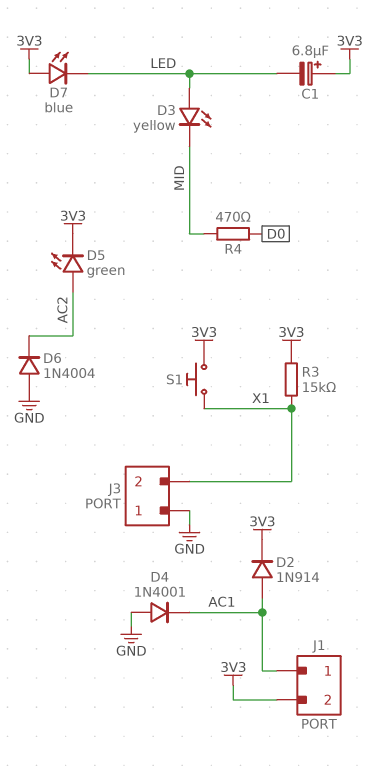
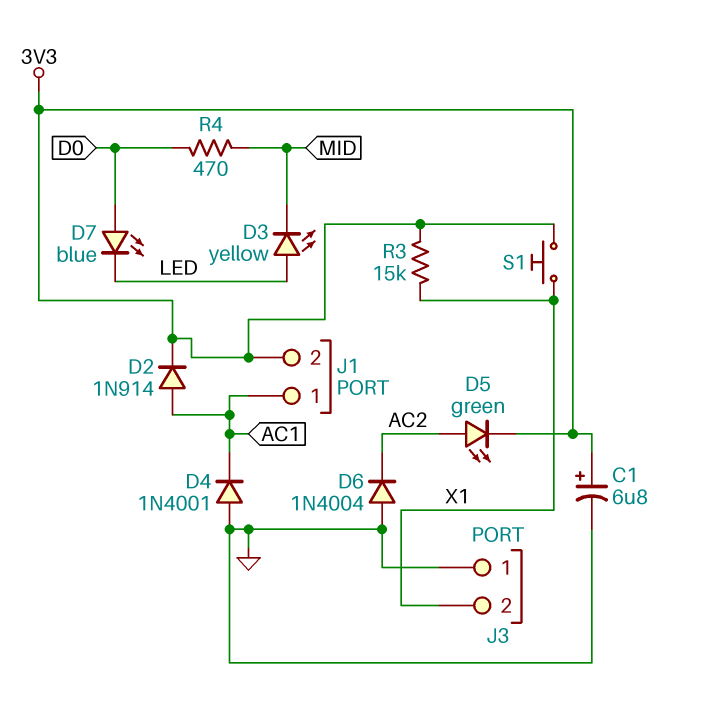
C1: 6.8uF (plus 3V3, minus LED) -> 6.8uF (plus 3V3, minus GND)
D7: LED blue (A 3V3, K LED) -> LED blue (A D0, K LED)

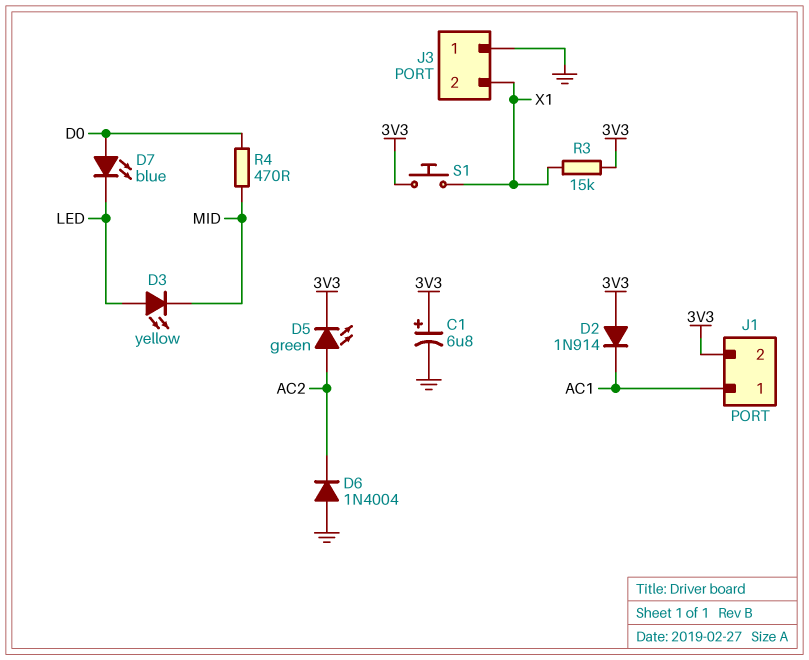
D2: diode 1N914 (A AC1, K 3V3) -> diode 1N914 (A 3V3, K AC1)
D4: diode 1N4001 (A GND, K AC1) -> none

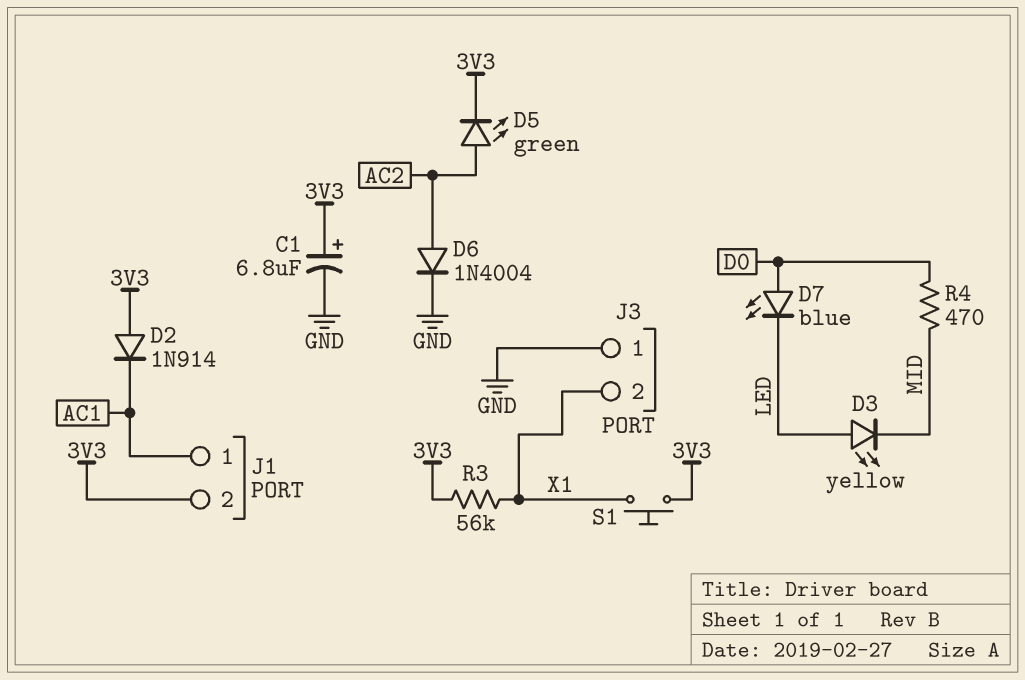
D6: diode 1N4004 (A GND, K AC2) -> diode 1N4004 (A AC2, K GND)
R3: 15k (3V3, X1) -> 56k (3V3, X1)

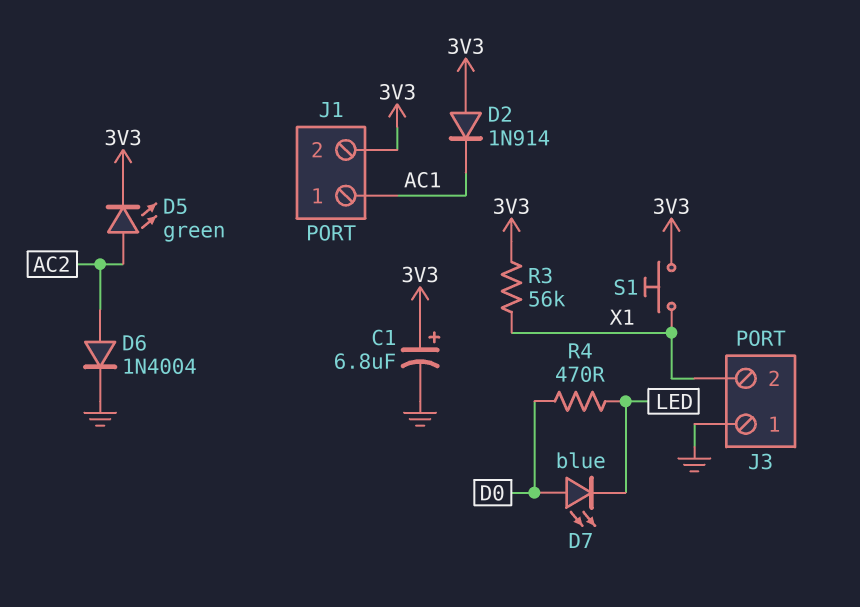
D3: LED yellow (A LED, K MID) -> none
R4: 470 (D0, MID) -> 470 (D0, LED)

